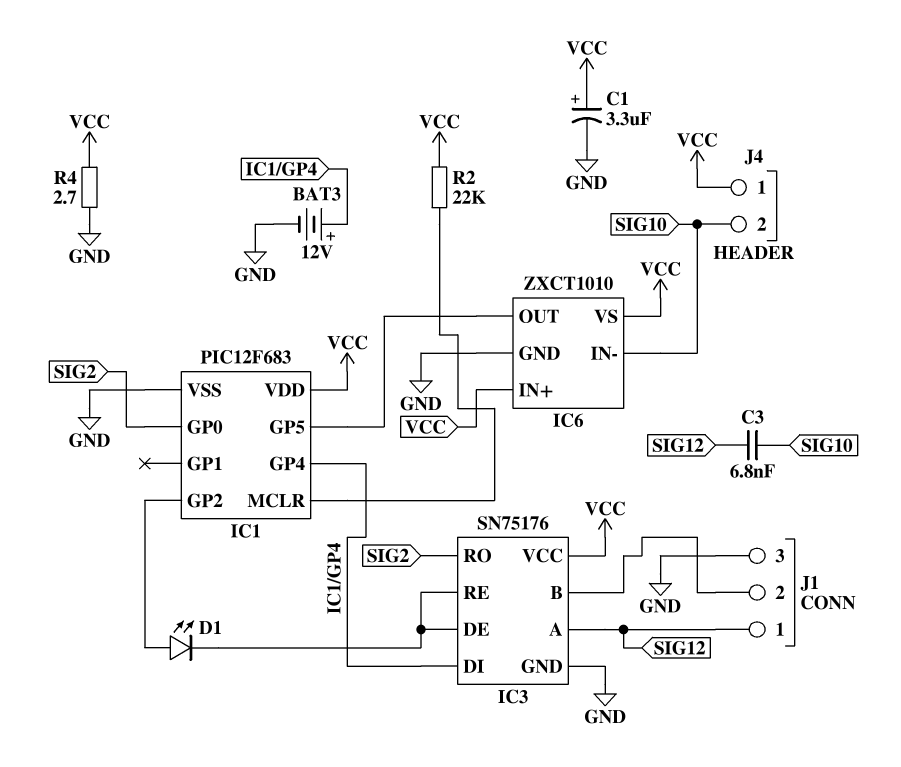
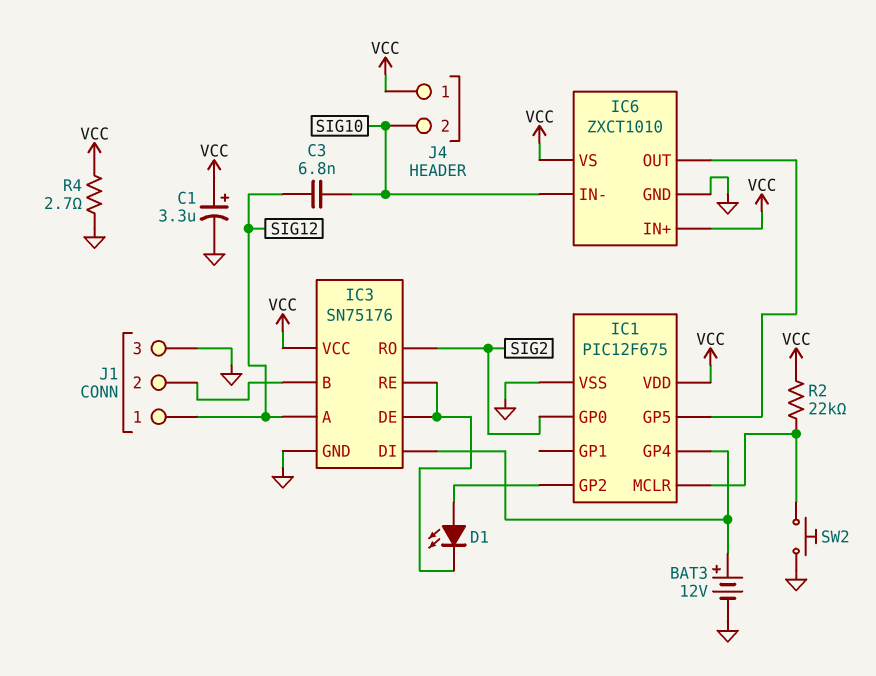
IC1: PIC12F683 -> PIC12F675
SW2: none -> button (GND, IC1/MCLR)

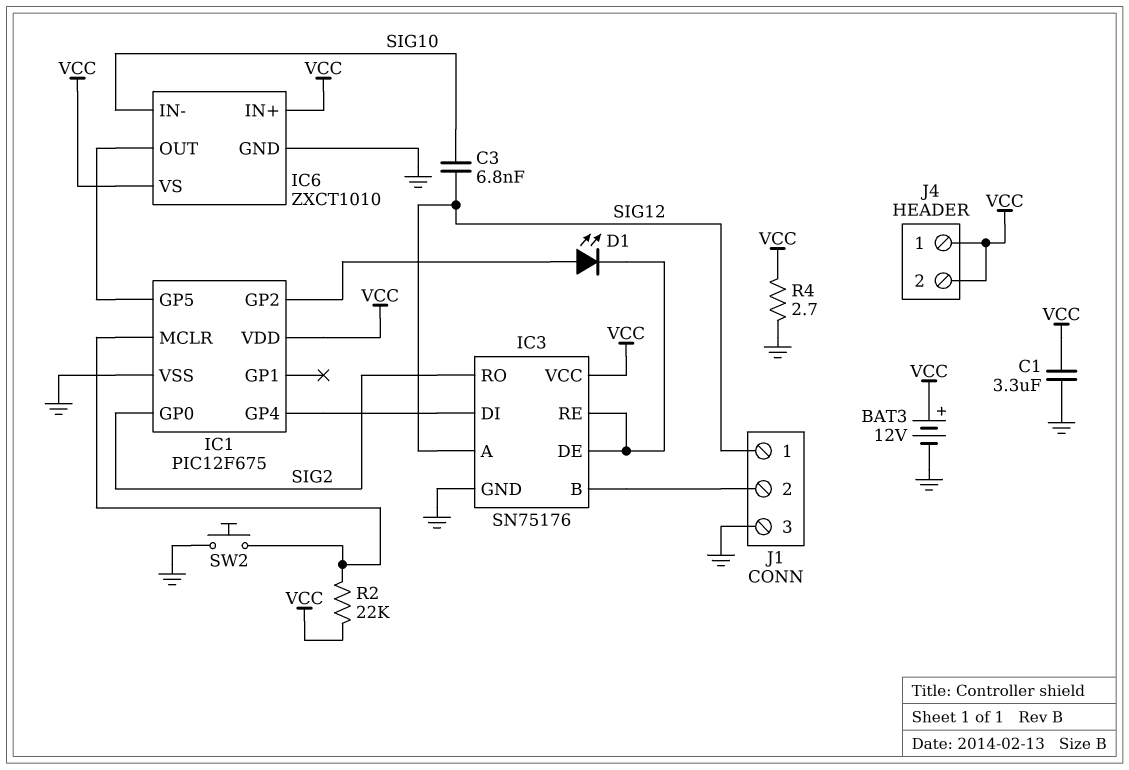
BAT3: 12V (plus IC1/GP4, minus GND) -> 12V (plus VCC, minus GND)
C1: 3.3uF (plus VCC, minus GND) -> 3.3uF (GND, VCC)
J4 pin 2: SIG10 -> VCC

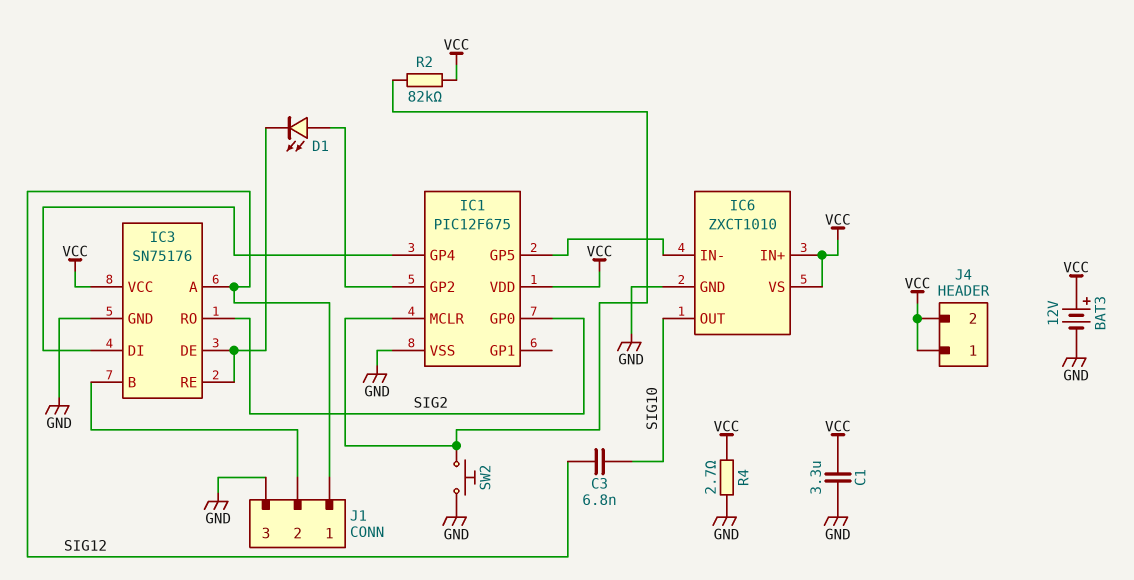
IC6 pin IN-: SIG10 -> IC1/GP5
IC6 pin OUT: IC1/GP5 -> SIG10
R2: 22k (IC1/MCLR, VCC) -> 82k (IC1/MCLR, VCC)

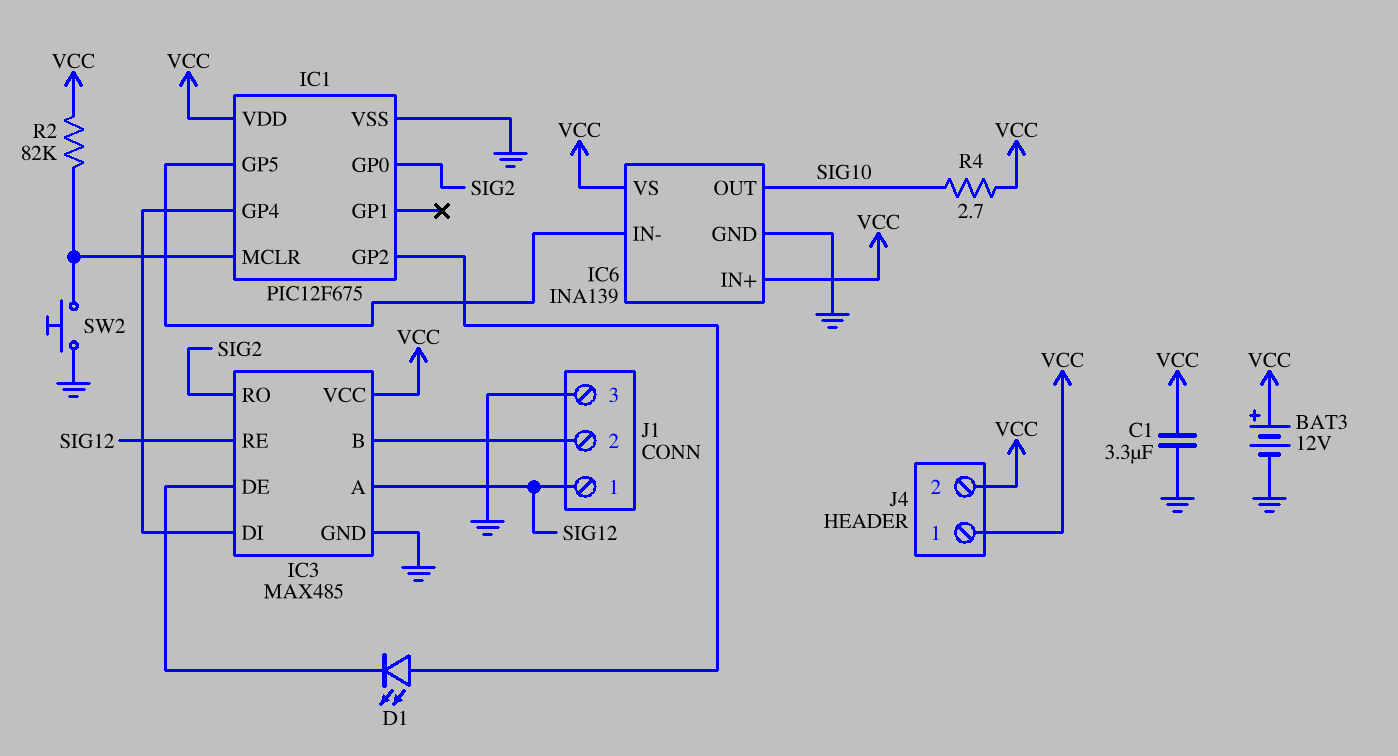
C3: 6.8nF (SIG10, SIG12) -> none
IC3: SN75176 -> MAX485
IC3 pin RE: IC3/DE -> SIG12
IC6: ZXCT1010 -> INA139
R4: 2.7 (GND, VCC) -> 2.7 (SIG10, VCC)

